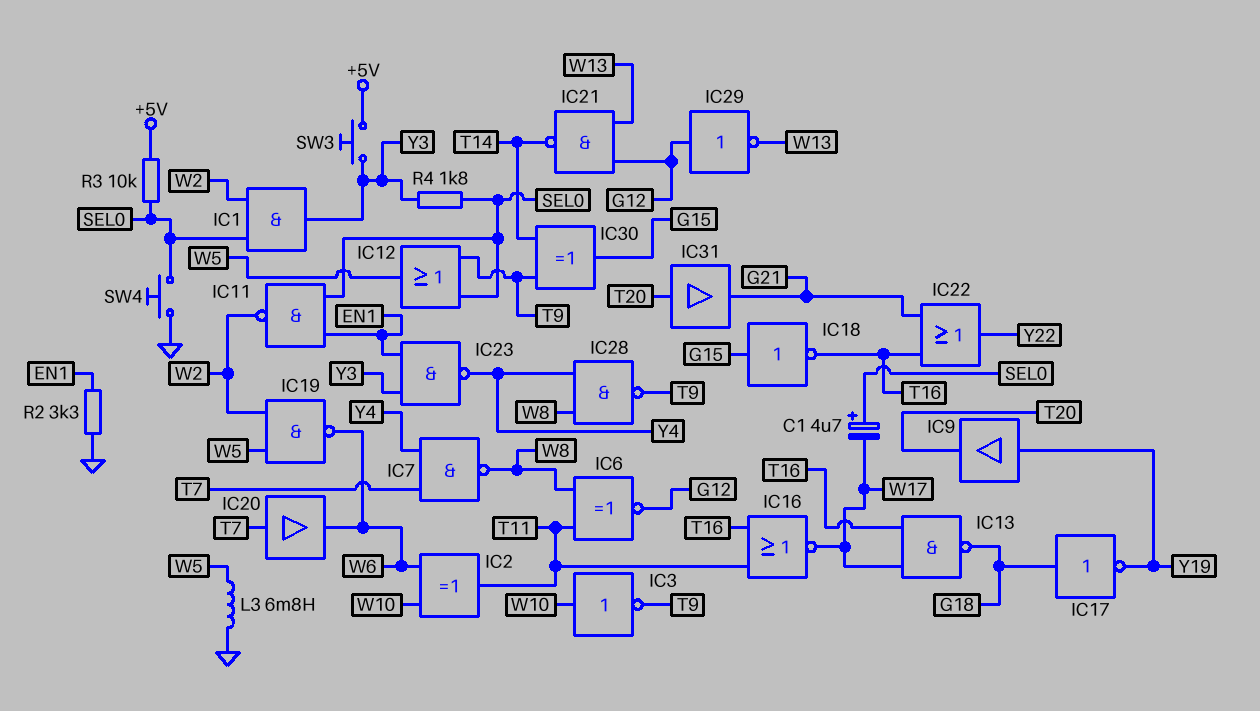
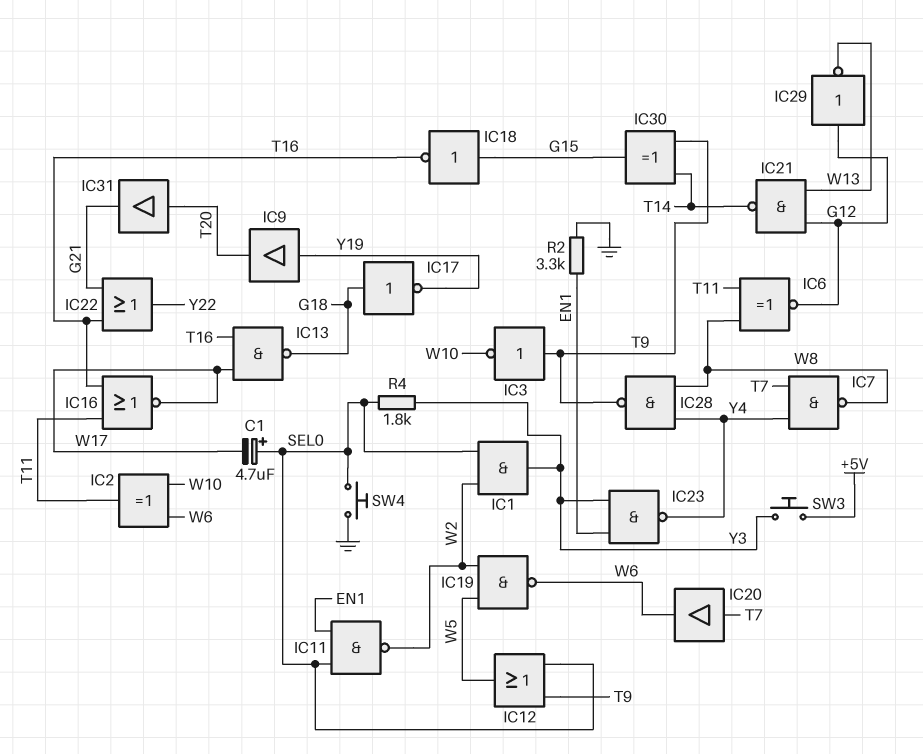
IC3: NOT (in W10, out T9) -> NOT (in T9, out W10)
L3: 6.8mH (GND, W5) -> none
R3: 10k (+5V, SEL0) -> none

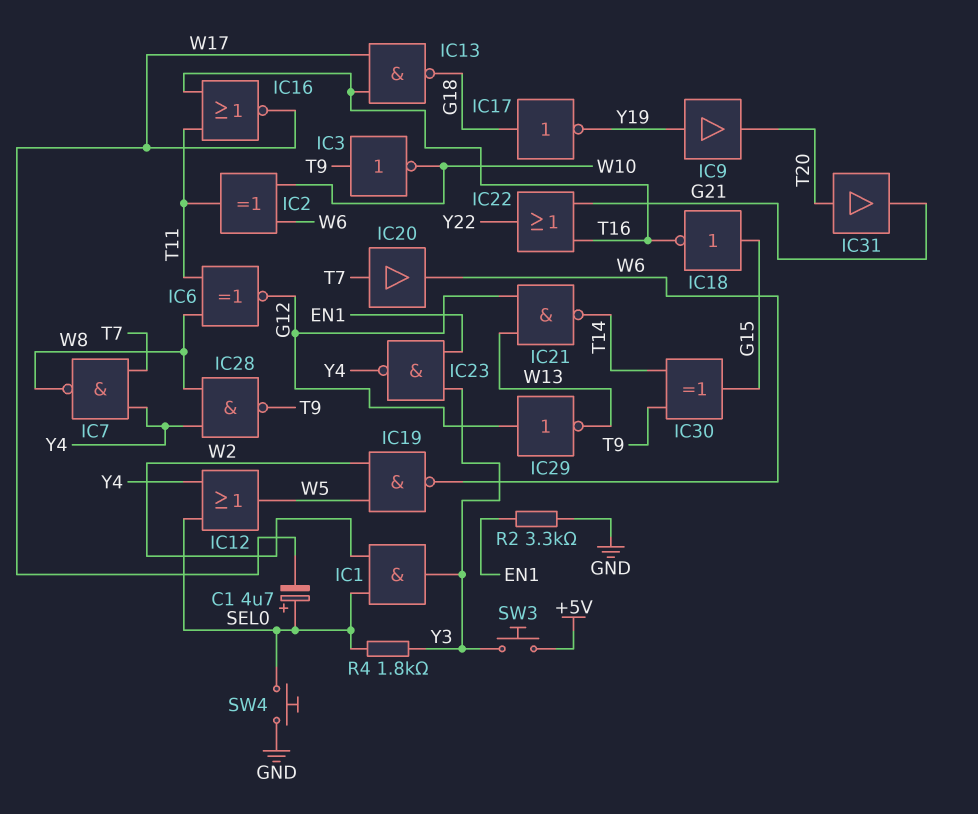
IC11: NAND (in EN1, in SEL0, out W2) -> none
IC12: OR (in SEL0, in T9, out W5) -> OR (in SEL0, in Y4, out W5)

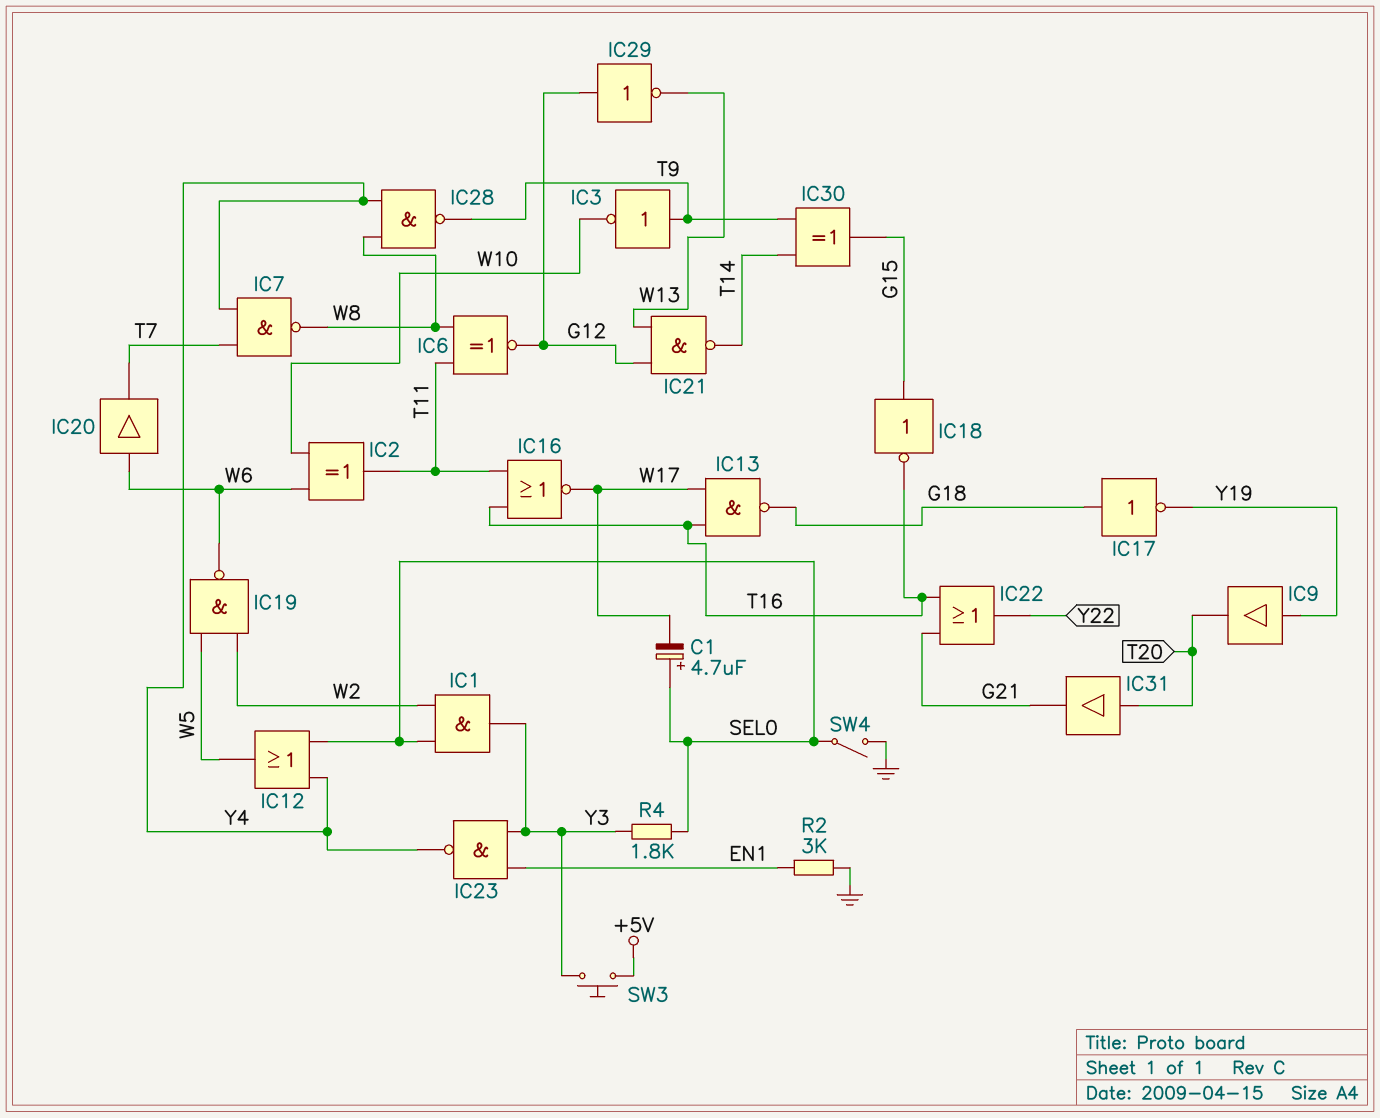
IC20: buffer (in T7, out W6) -> buffer (in W6, out T7)
R2: 3.3k (EN1, GND) -> 3k (EN1, GND)
SW4: button (GND, SEL0) -> switch (GND, SEL0)

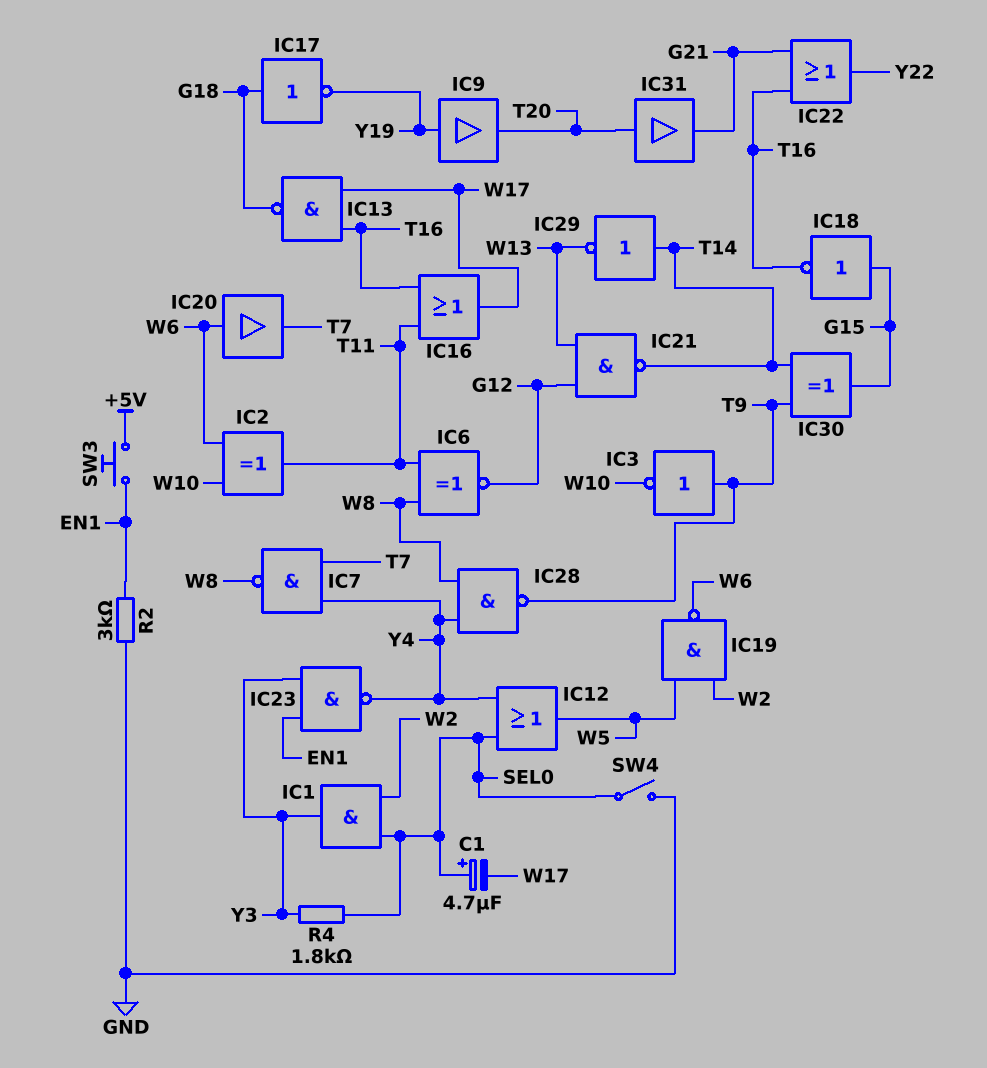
IC16: NOR (in T11, in T16, out W17) -> OR (in T11, in T16, out W17)
IC29: NOT (in G12, out W13) -> NOT (in T14, out W13)
SW3: button (+5V, Y3) -> button (+5V, EN1)

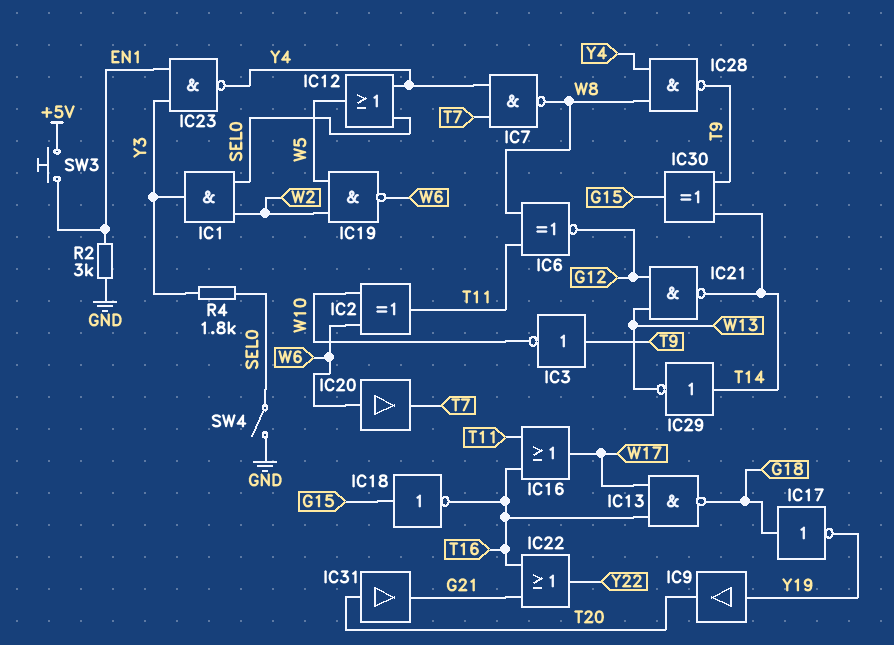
C1: 4.7uF (plus SEL0, minus W17) -> none

